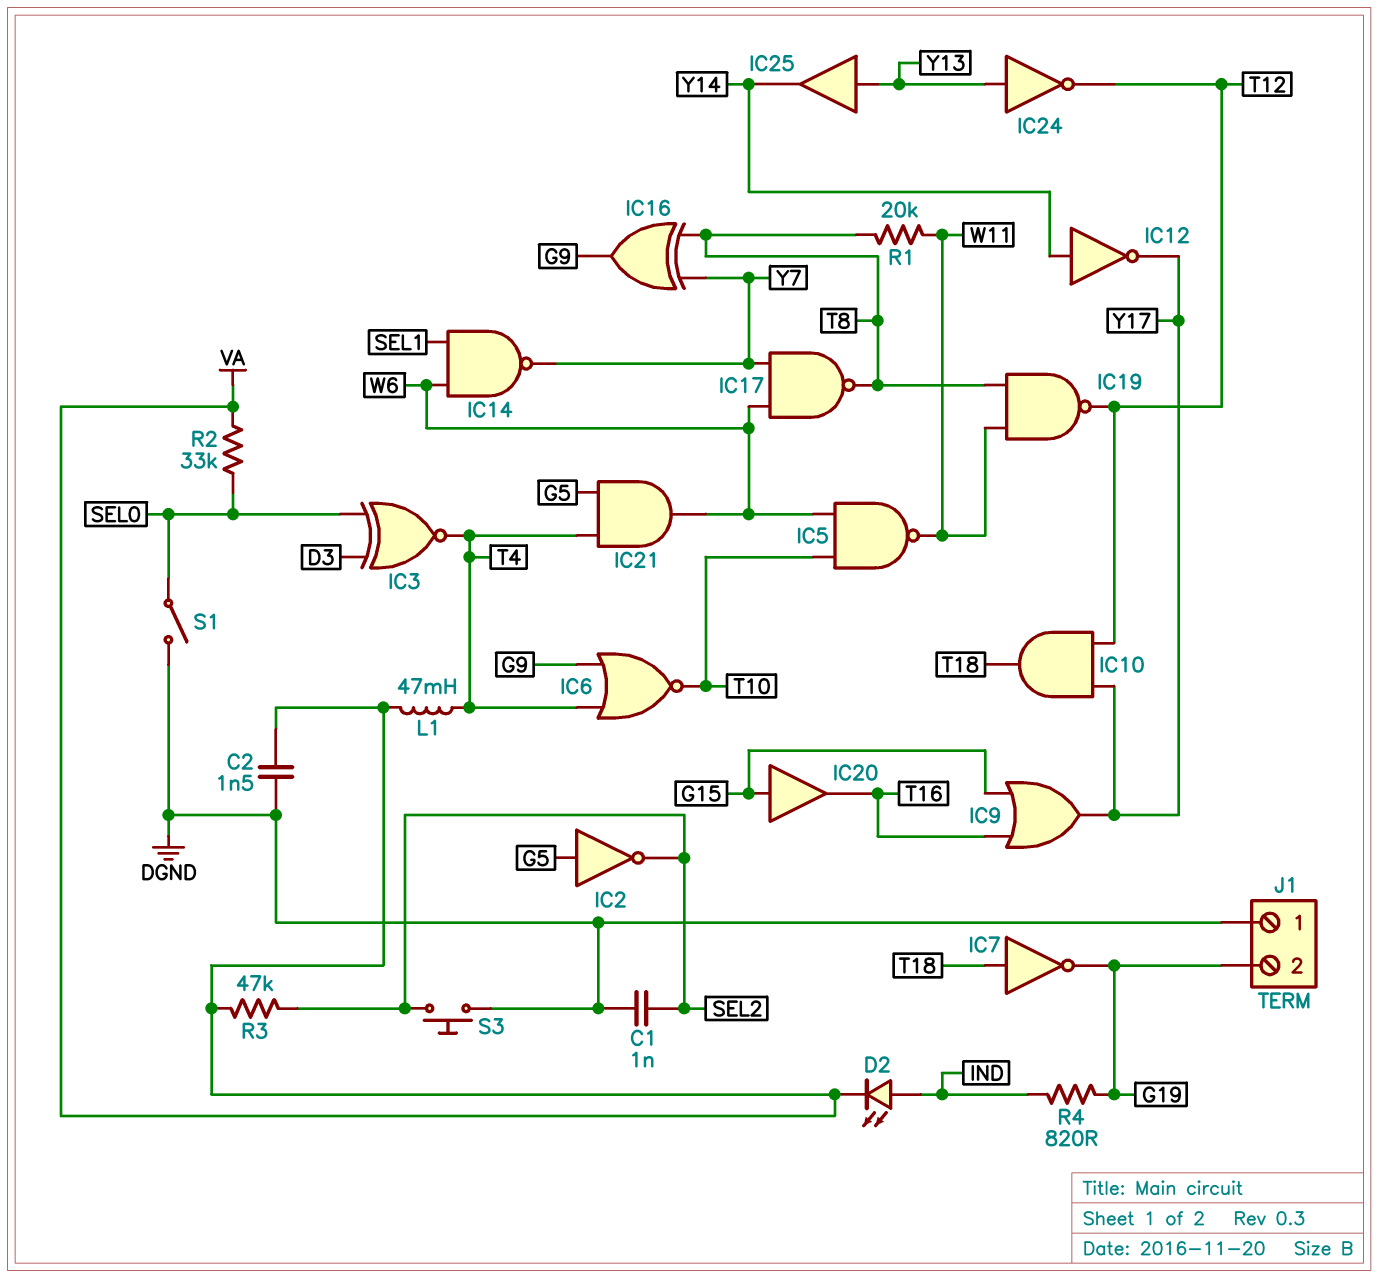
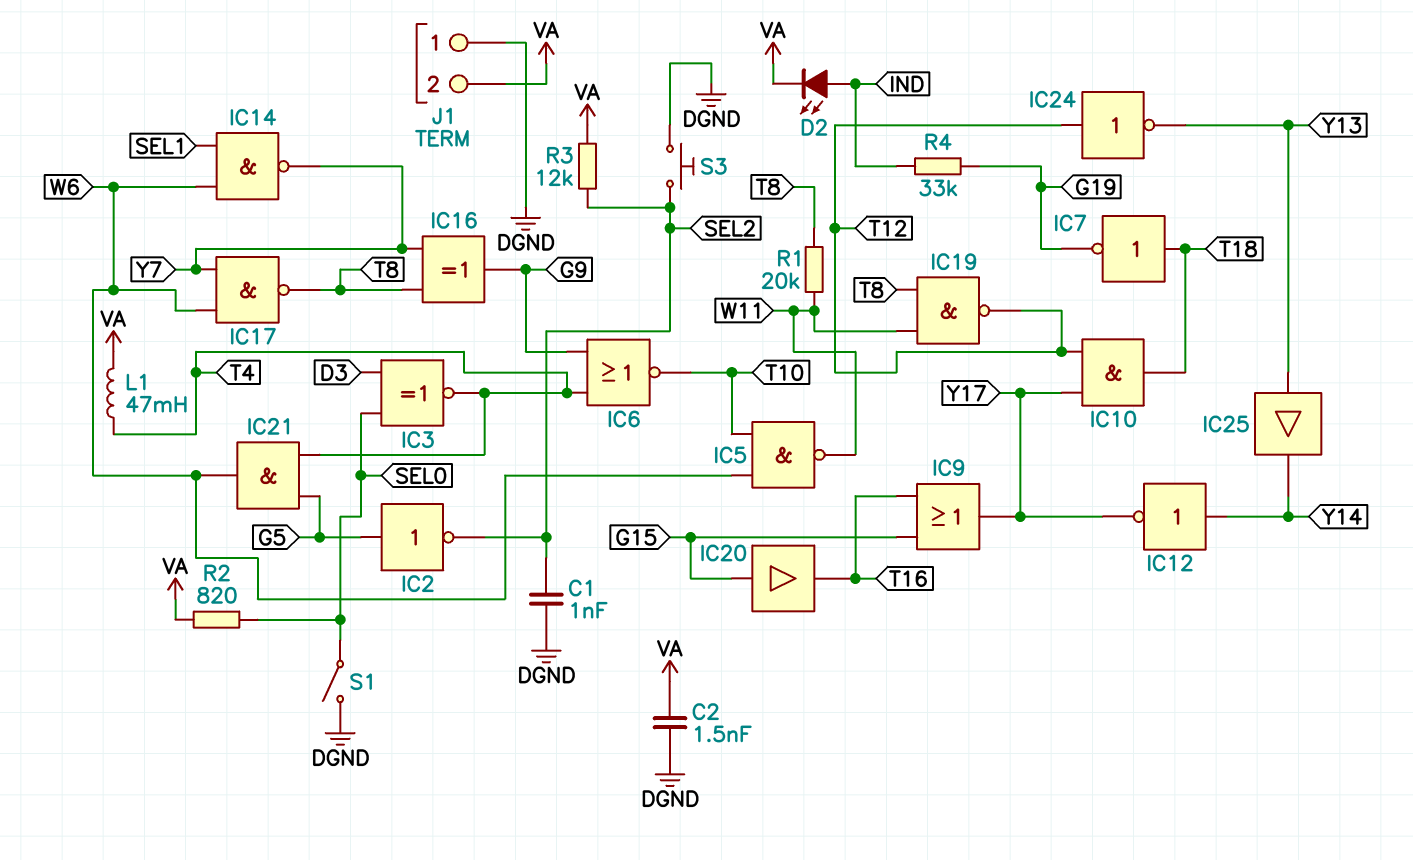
IC24: NOT (in Y13, out T12) -> NOT (in T12, out Y13)
J1 pin 2: G19 -> VA
R2: 33k (SEL0, VA) -> 820 (SEL0, VA)
R3: 47k (SEL2, VA) -> 12k (SEL2, VA)
R4: 820 (G19, IND) -> 33k (G19, IND)

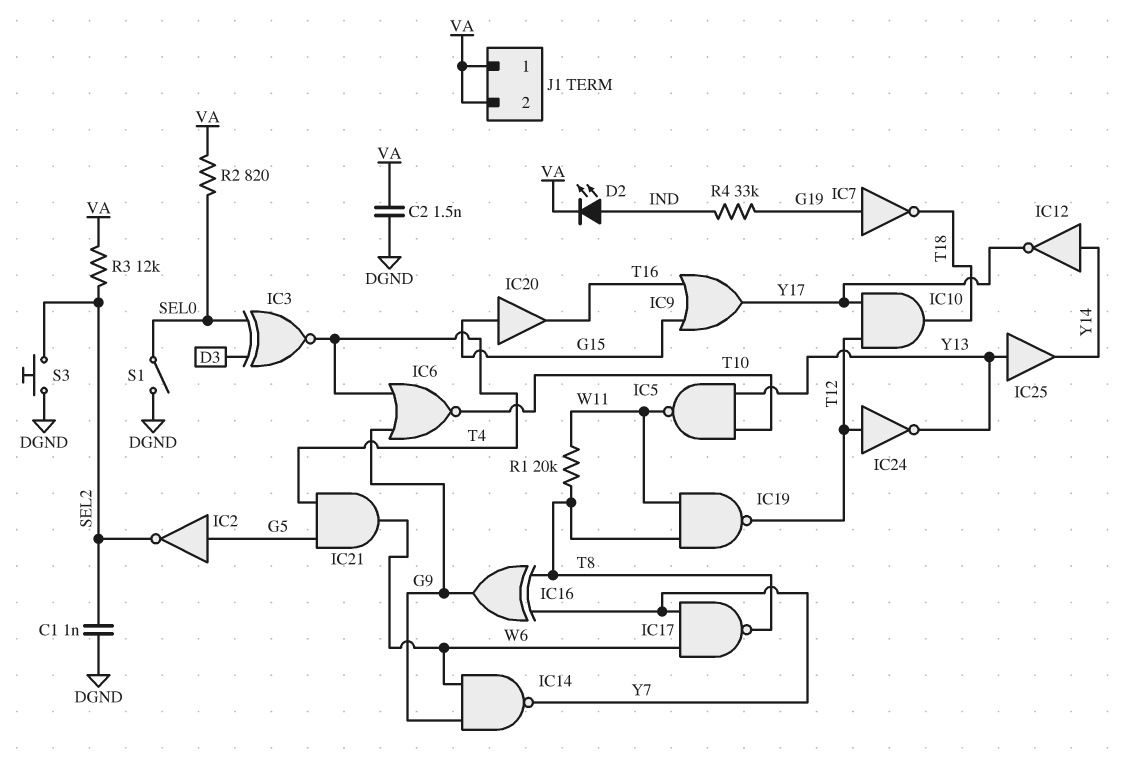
IC5: NAND (in T10, in W6, out W11) -> NAND (in T10, in Y13, out W11)
IC7: NOT (in T18, out G19) -> NOT (in G19, out T18)
IC14: NAND (in SEL1, in W6, out Y7) -> NAND (in G9, in W6, out Y7)
J1 pin 1: DGND -> VA
L1: 47mH (T4, VA) -> none

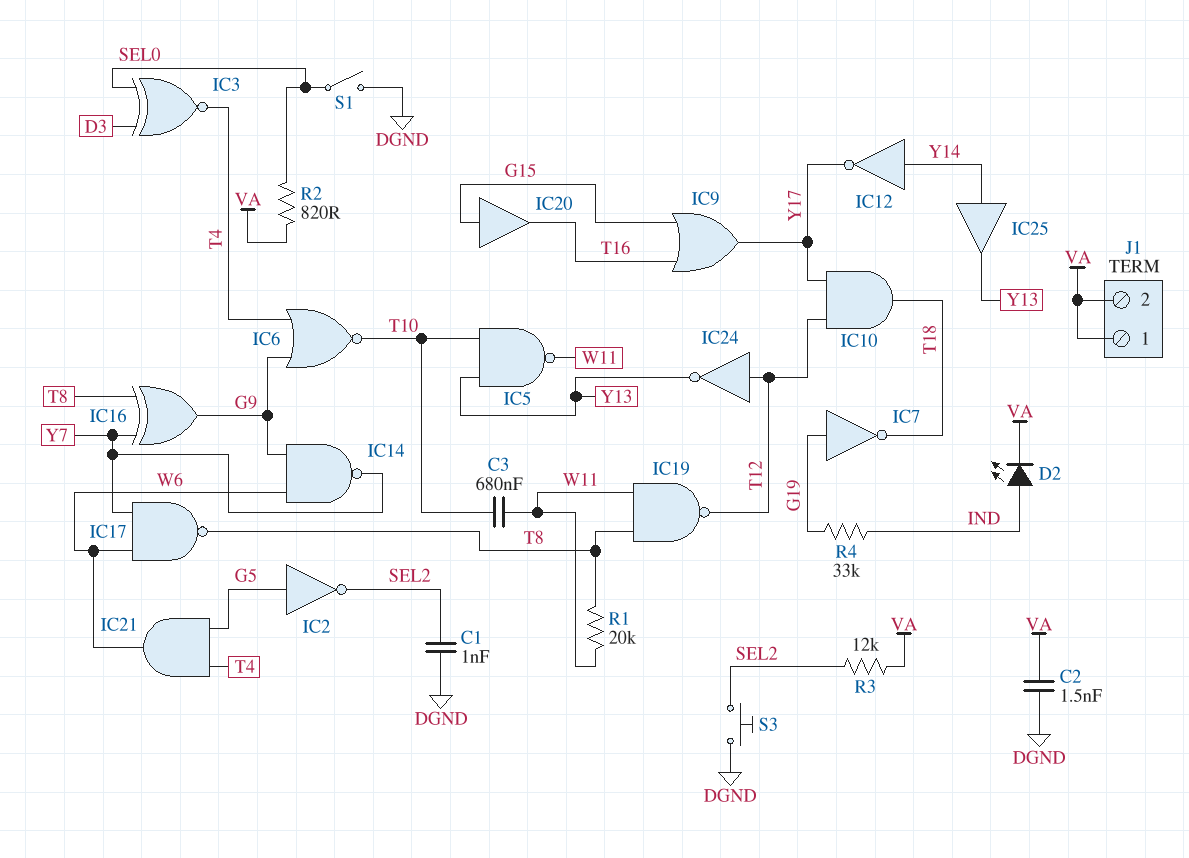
C3: none -> 680nF (T10, W11)
IC25: buffer (in Y13, out Y14) -> buffer (in Y14, out Y13)

